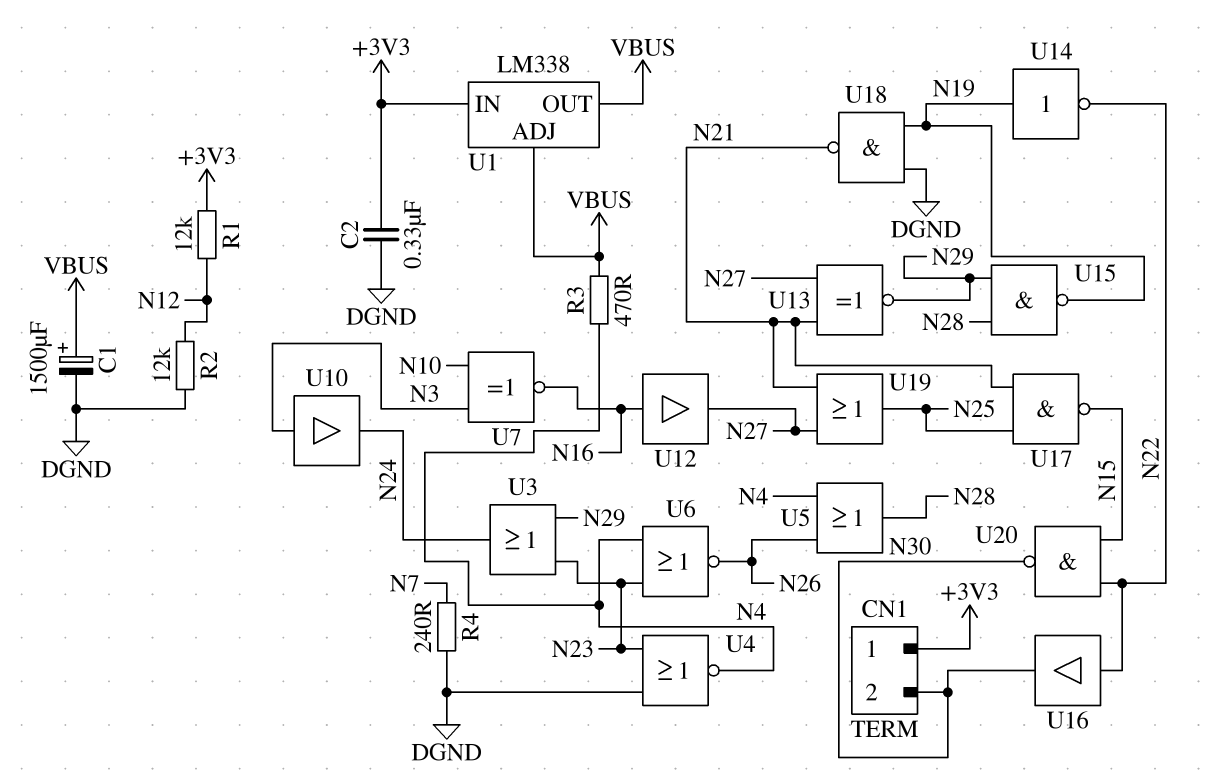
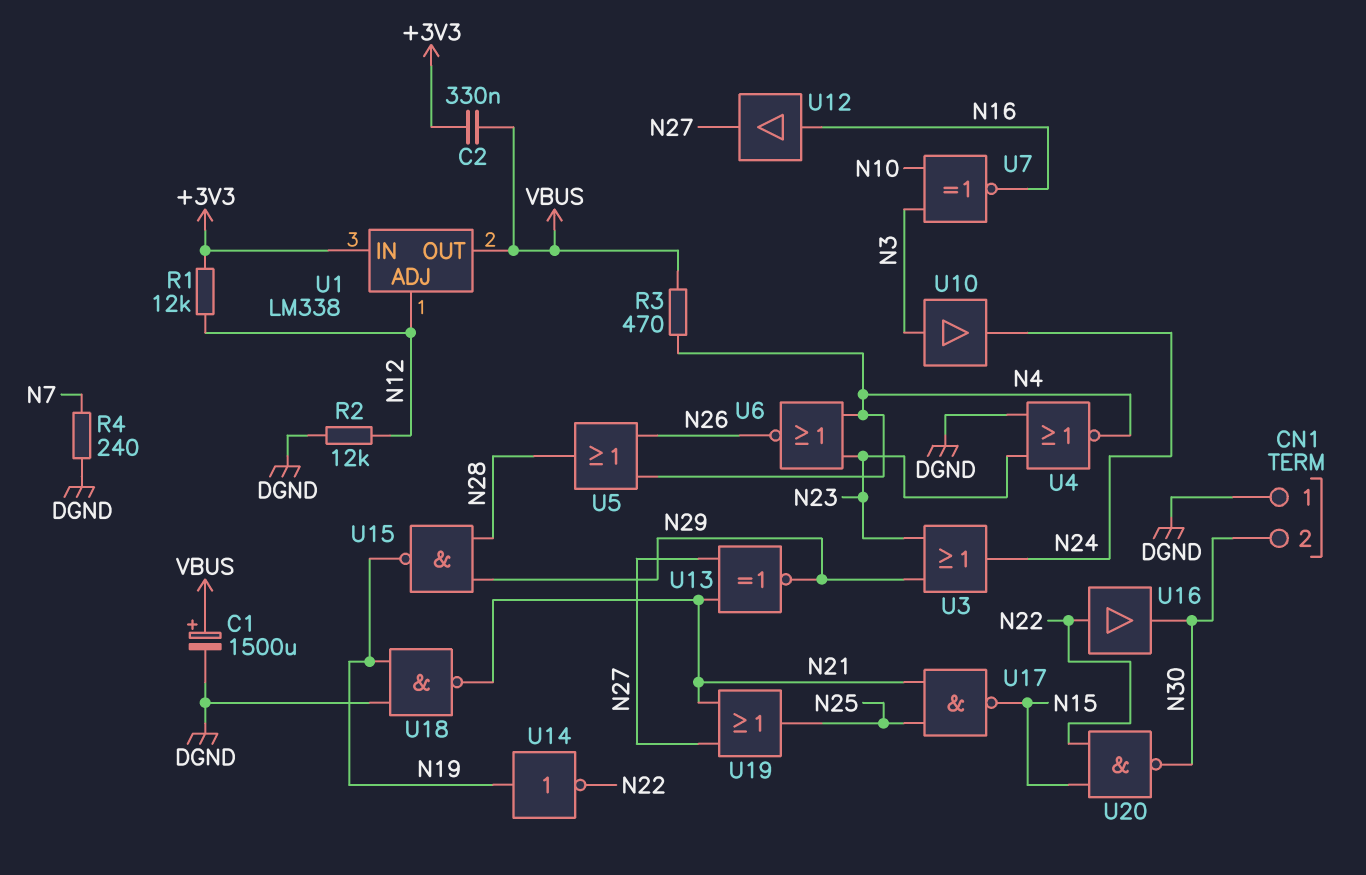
C2: 330nF (+3V3, DGND) -> 330nF (+3V3, VBUS)
CN1 pin 1: +3V3 -> DGND
U1 pin ADJ: VBUS -> N12

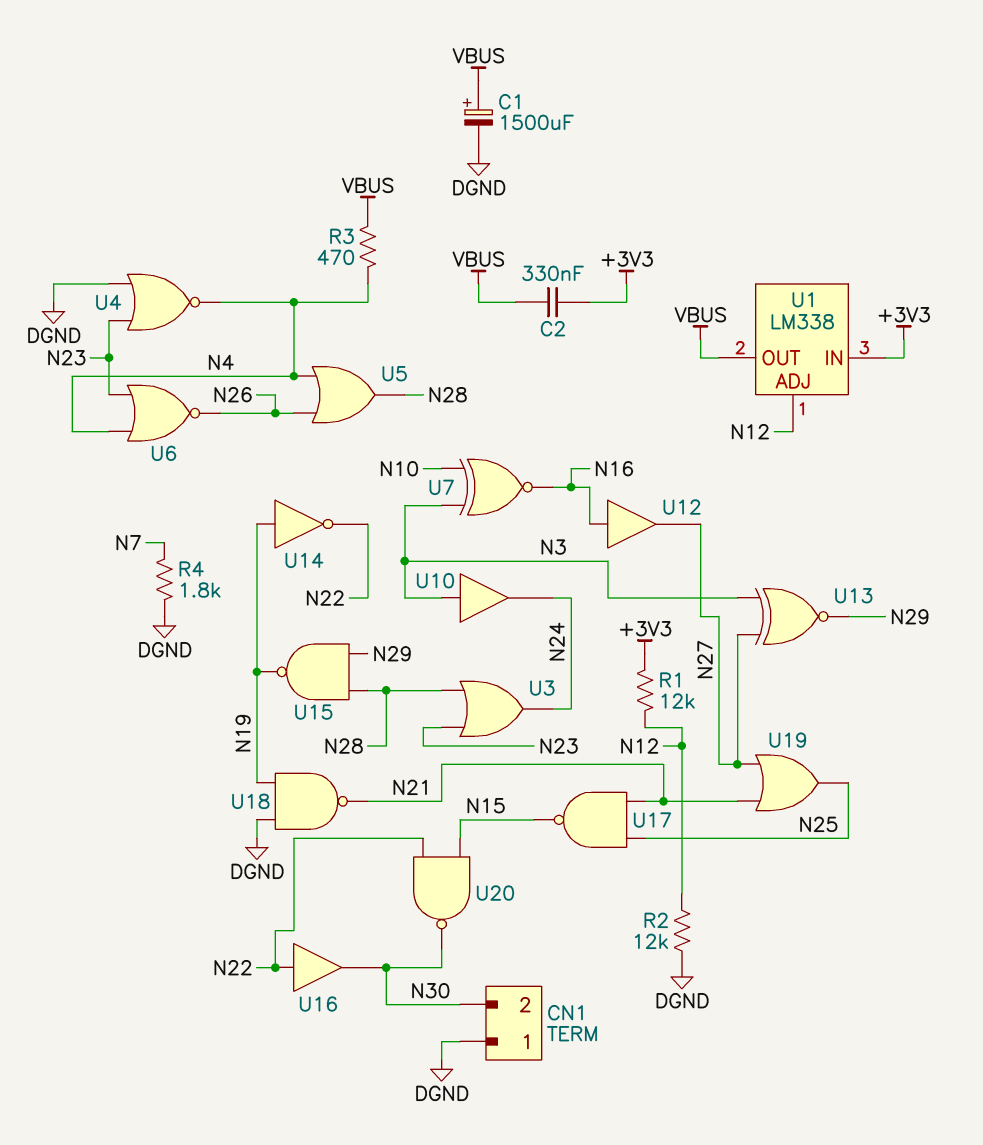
R4: 240 (DGND, N7) -> 1.8k (DGND, N7)
U3: OR (in N23, in N29, out N24) -> OR (in N23, in N28, out N24)
U13: XNOR (in N21, in N27, out N29) -> XNOR (in N3, in N27, out N29)

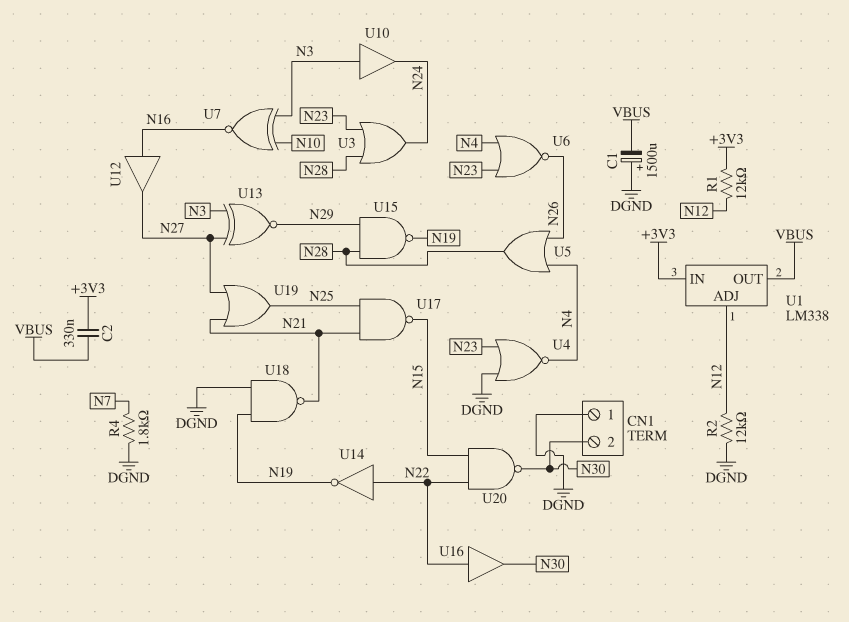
C1: 1500uF (plus VBUS, minus DGND) -> 1500uF (plus DGND, minus VBUS)
R3: 470 (N4, VBUS) -> none
U14: NOT (in N19, out N22) -> NOT (in N22, out N19)

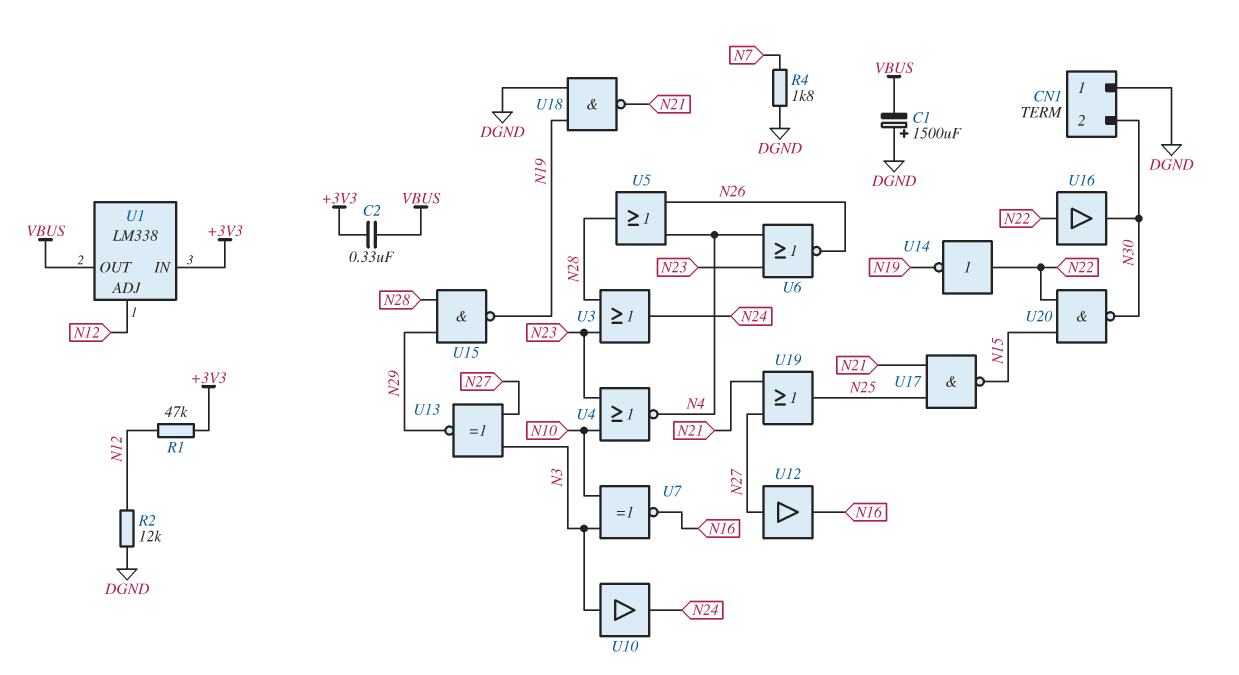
R1: 12k (+3V3, N12) -> 47k (+3V3, N12)
U4: NOR (in DGND, in N23, out N4) -> NOR (in N10, in N23, out N4)
U12: buffer (in N16, out N27) -> buffer (in N27, out N16)

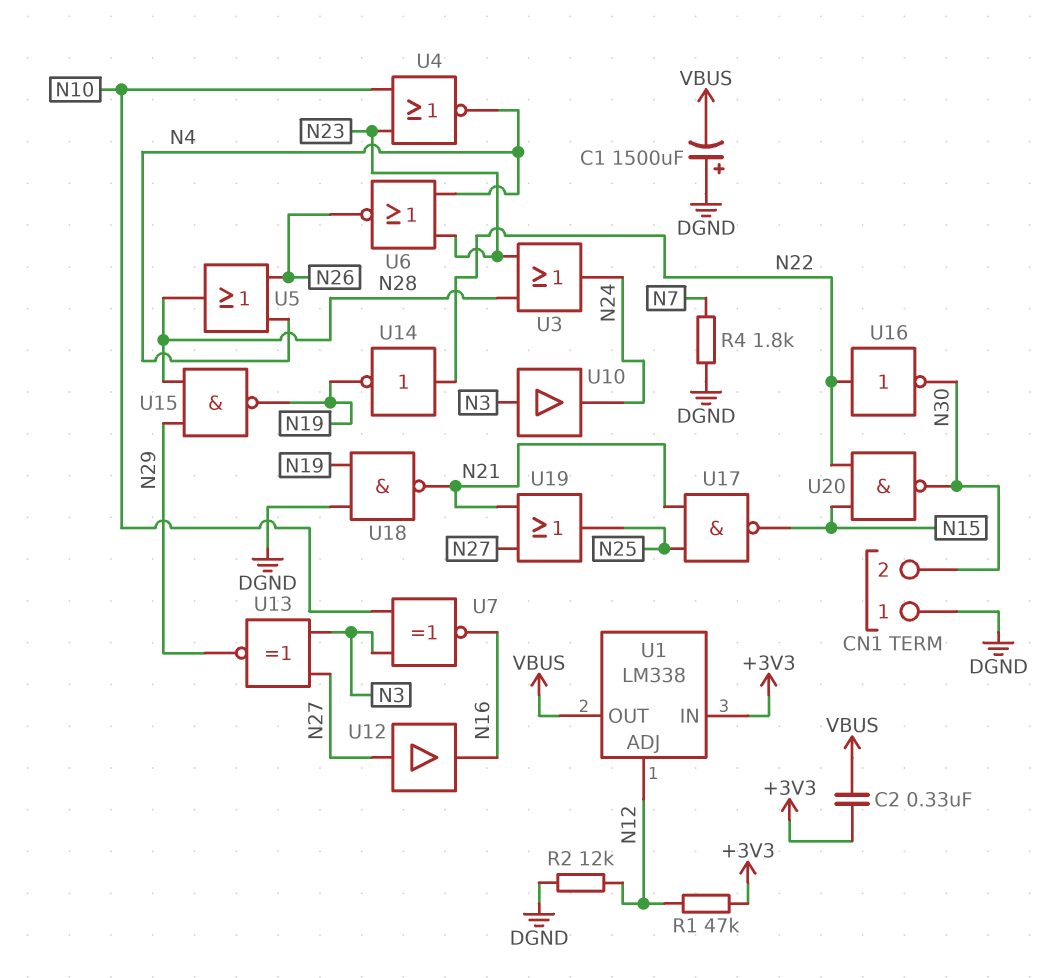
U16: buffer (in N22, out N30) -> NOT (in N22, out N30)

